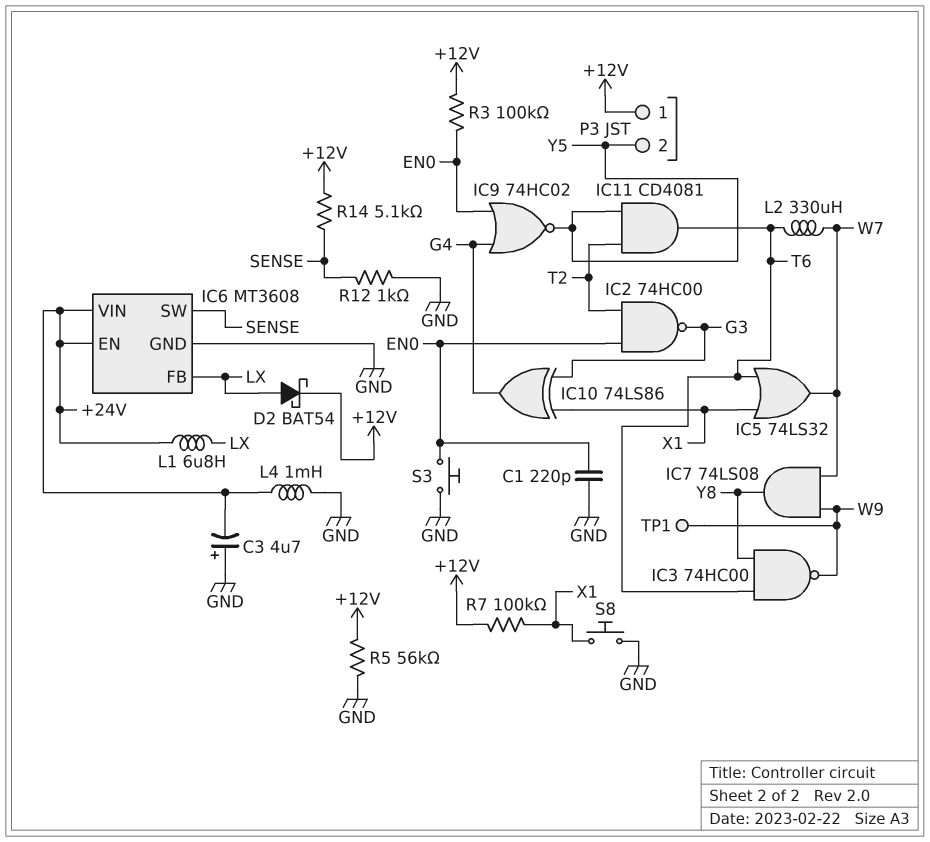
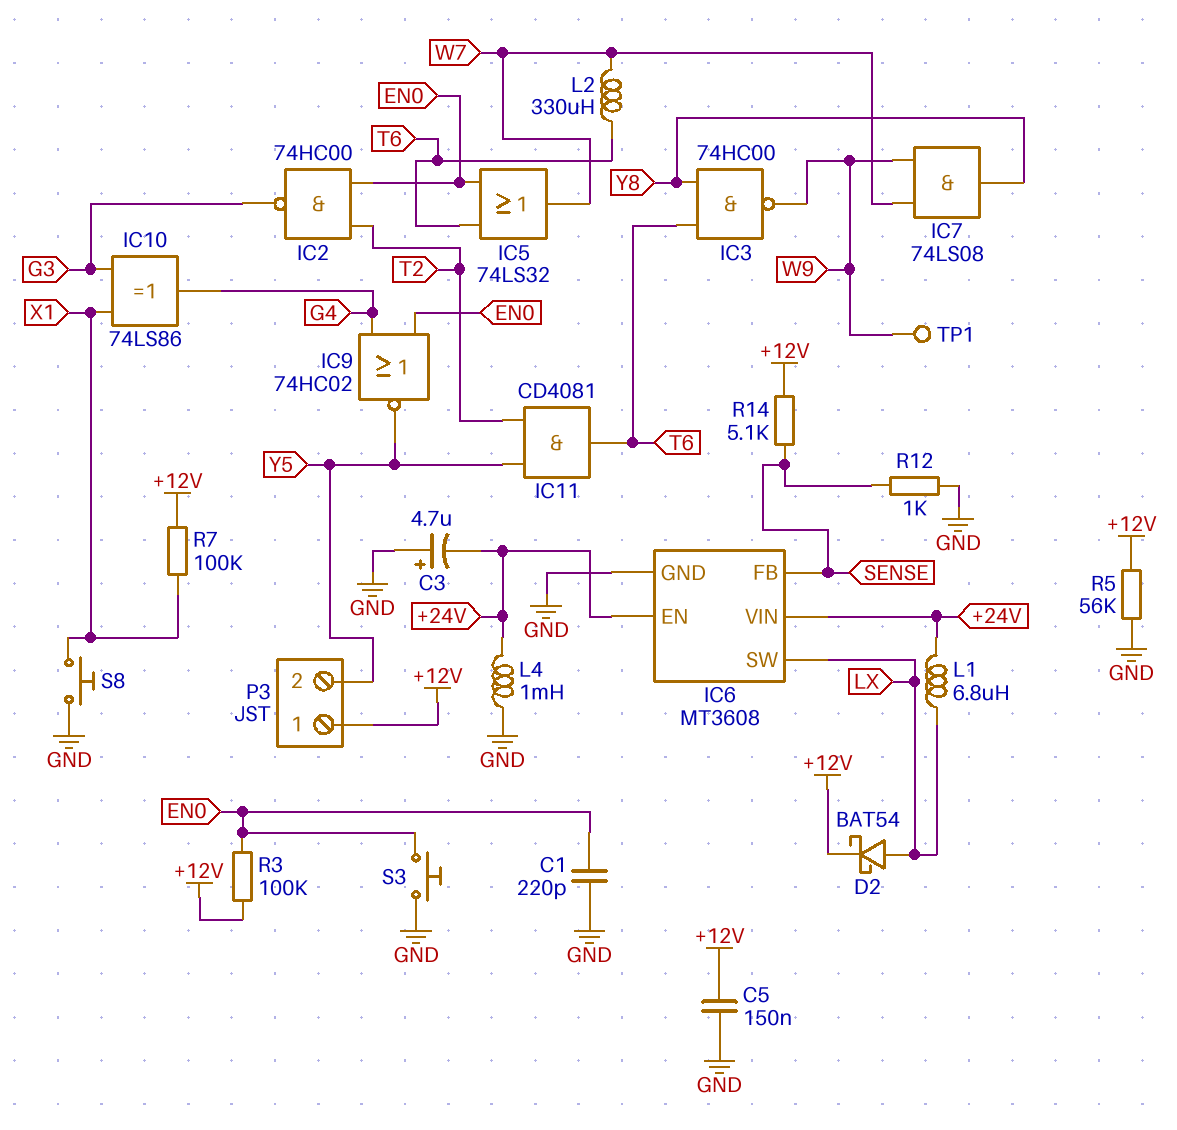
C5: none -> 150nF (+12V, GND)
IC5: OR 74LS32 (in T6, in X1, out W7) -> OR 74LS32 (in EN0, in T6, out W7)
IC6 pin FB: LX -> SENSE
IC6 pin SW: SENSE -> LX

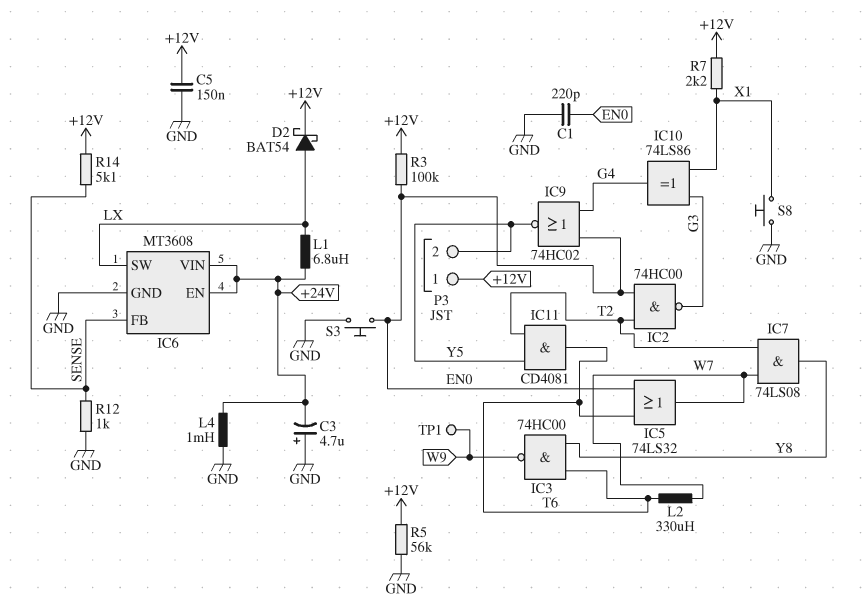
IC7: AND 74LS08 (in W7, in W9, out Y8) -> AND 74LS08 (in T2, in W7, out Y8)
R7: 100k (+12V, X1) -> 2.2k (+12V, X1)

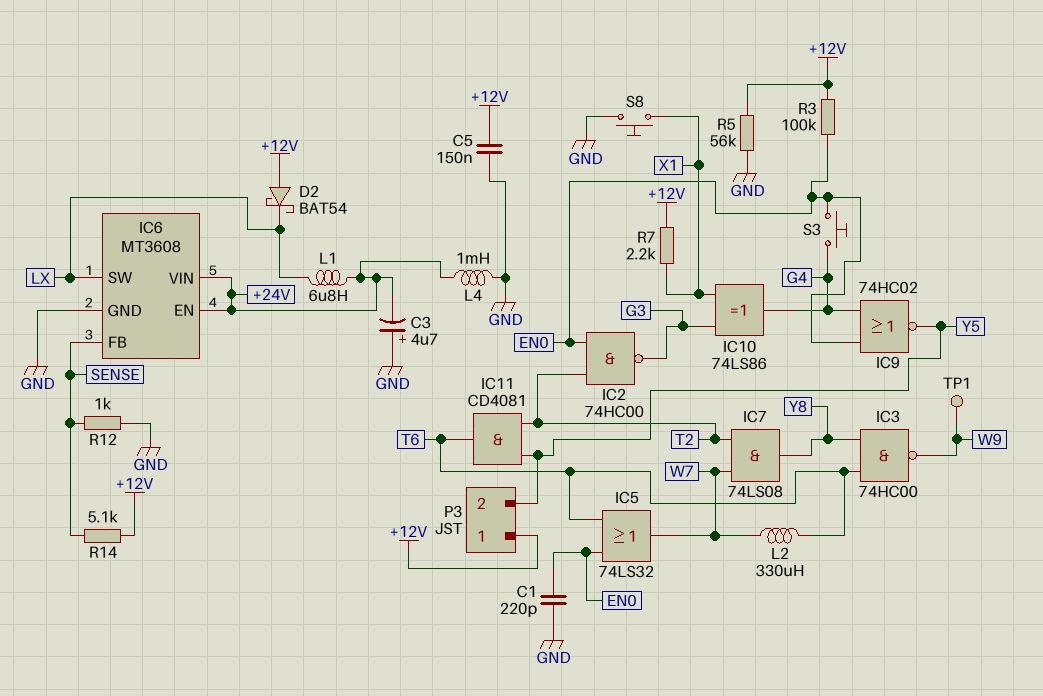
D2: schottky BAT54 (A LX, K +12V) -> schottky BAT54 (A +12V, K LX)
S3: button (EN0, GND) -> button (EN0, G4)

